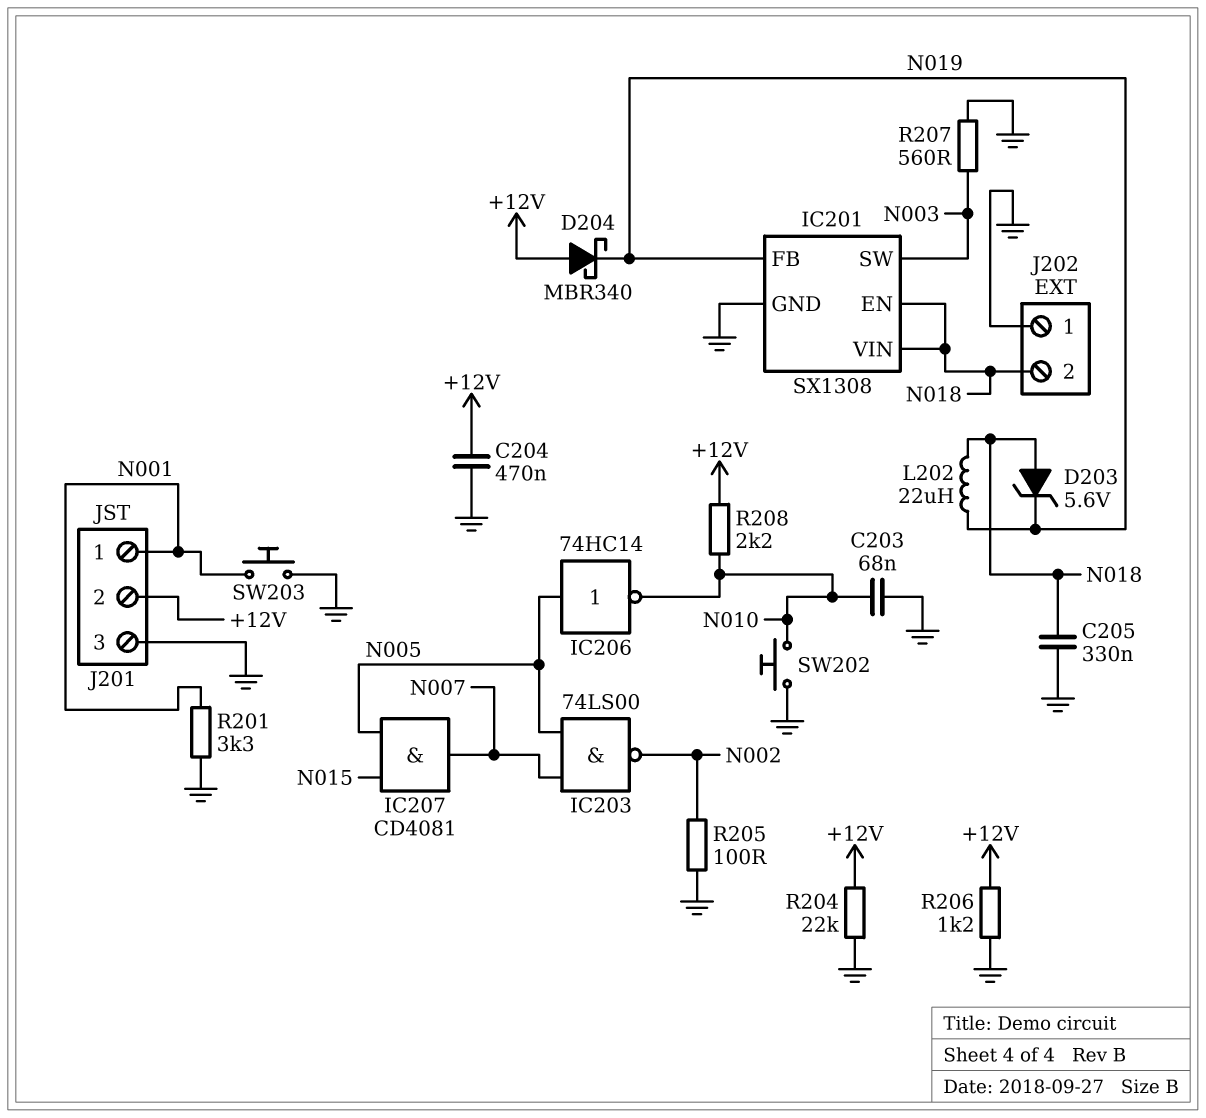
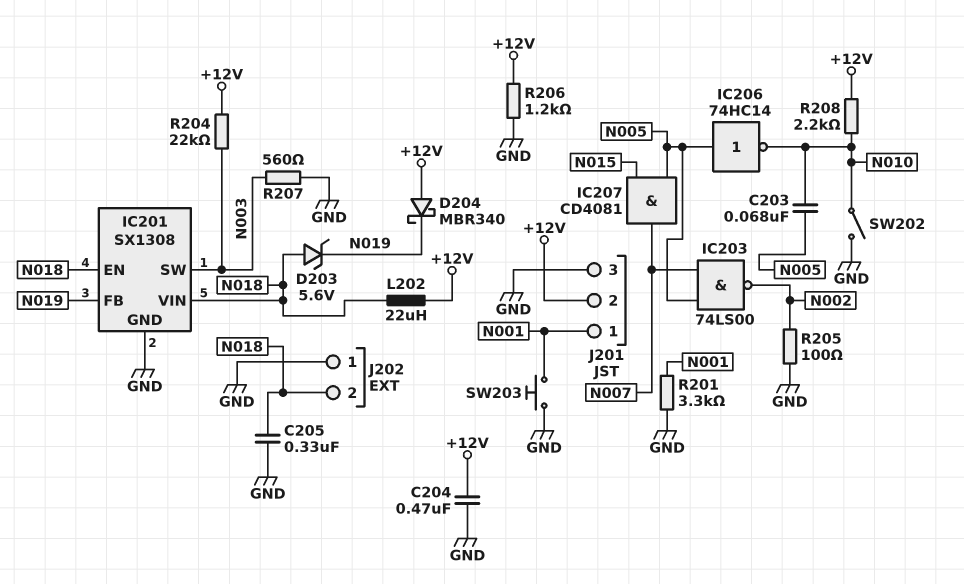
C203: 68nF (GND, N010) -> 68nF (N005, N010)
L202: 22uH (N018, N019) -> 22uH (+12V, N018)
R204: 22k (+12V, GND) -> 22k (+12V, N003)
SW202: button (GND, N010) -> switch (GND, N010)

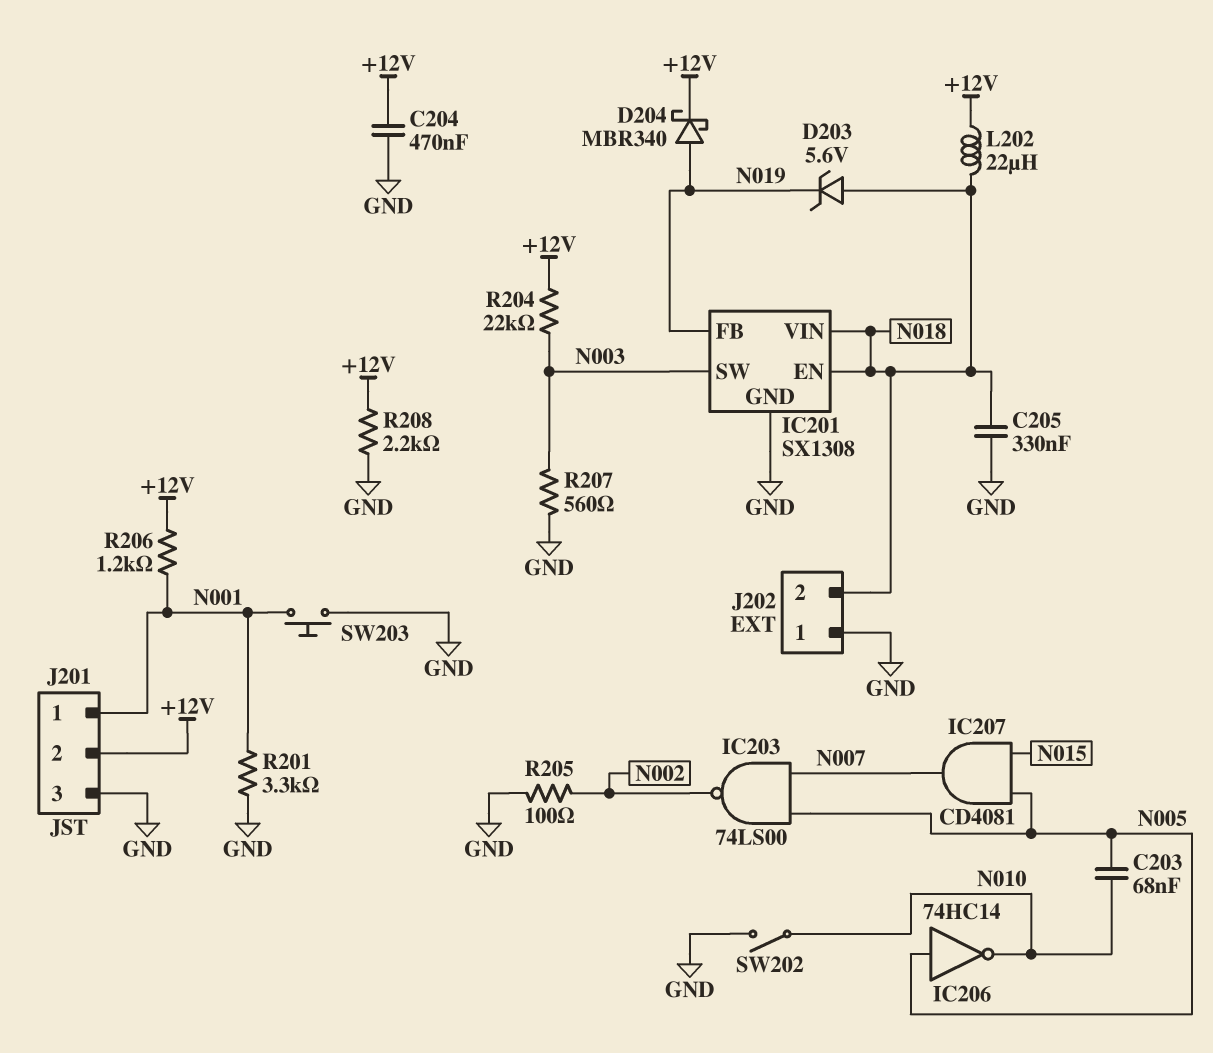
D204: schottky MBR340 (A +12V, K N019) -> schottky MBR340 (A N019, K +12V)
R206: 1.2k (+12V, GND) -> 1.2k (+12V, N001)
R208: 2.2k (+12V, N010) -> 2.2k (+12V, GND)

